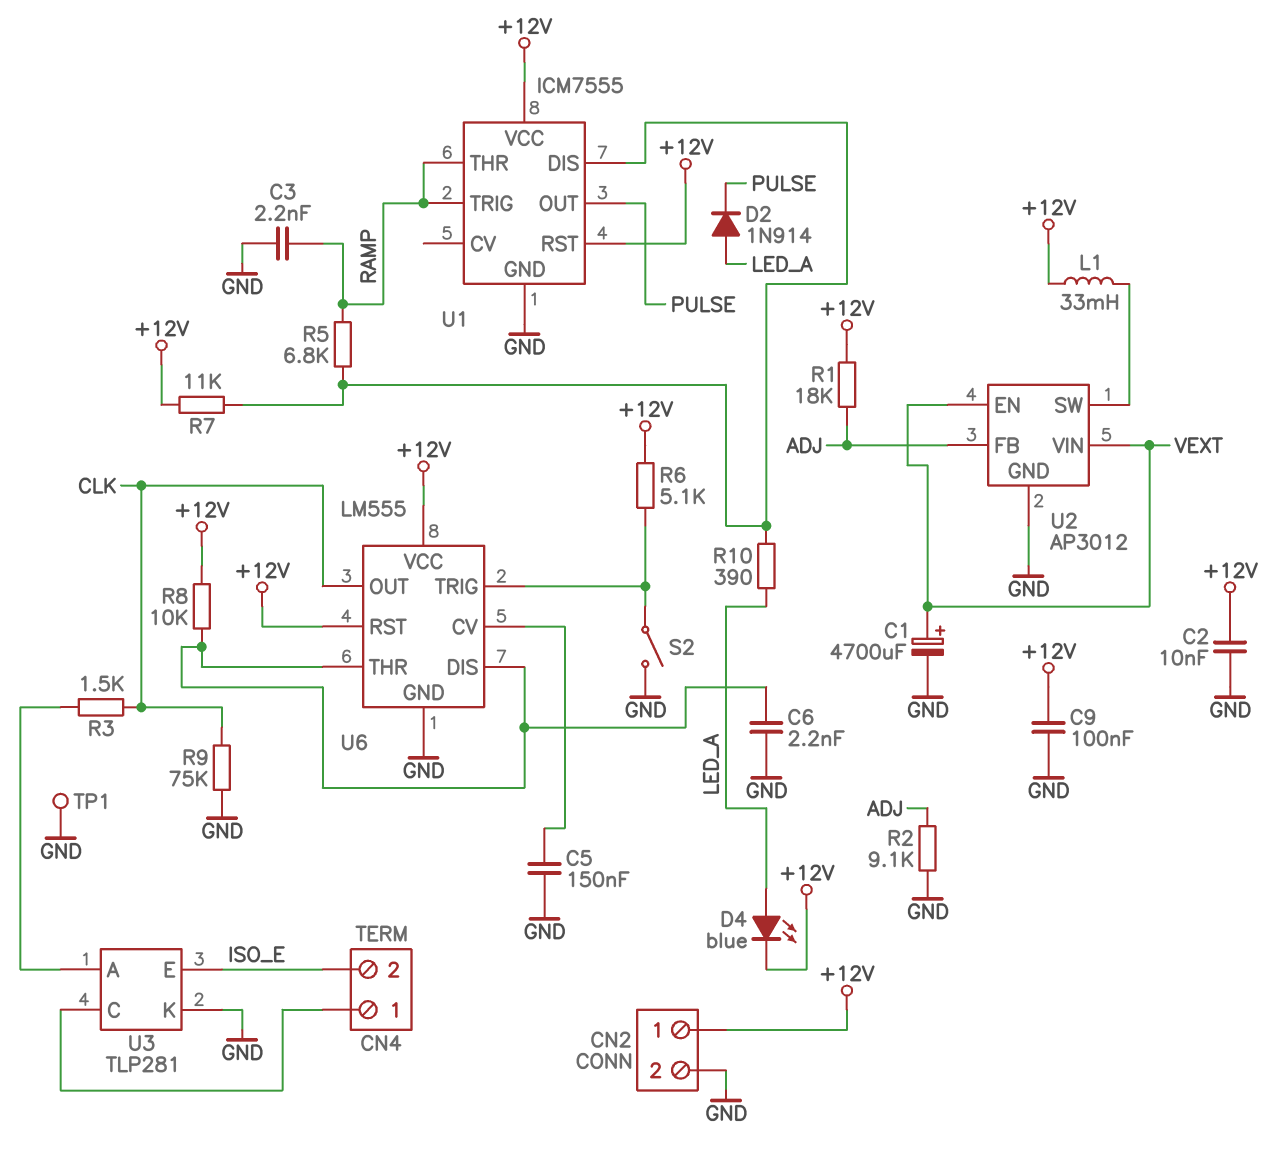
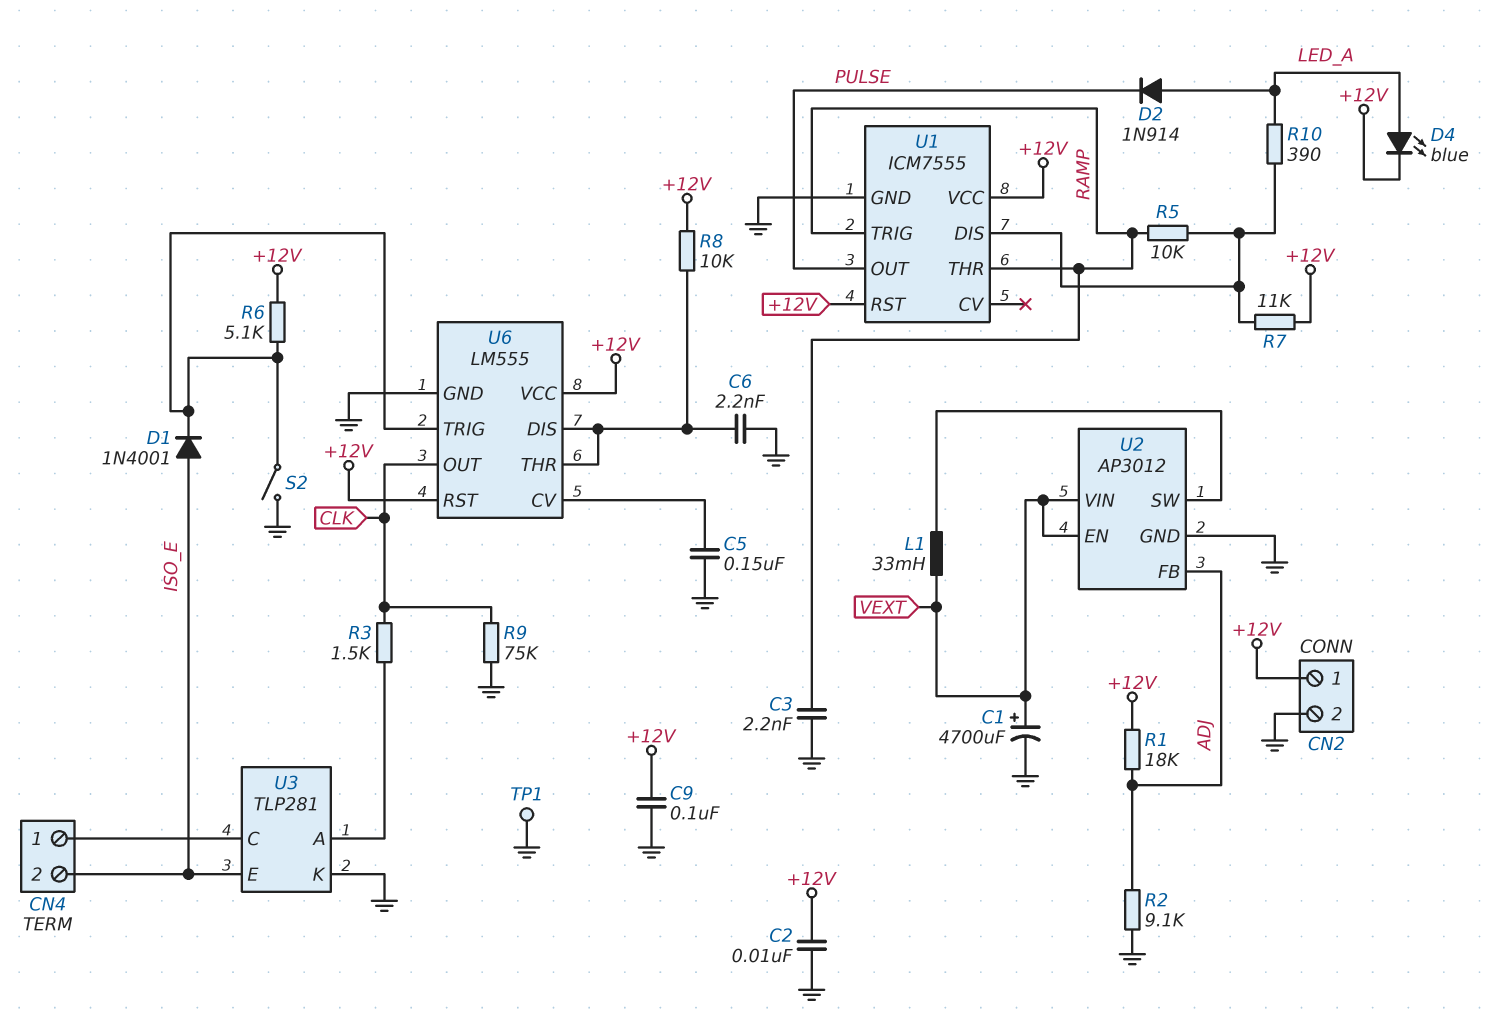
D1: none -> diode 1N4001 (A ISO_E, K U6/TRIG)
L1: 33mH (+12V, U2/SW) -> 33mH (U2/SW, VEXT)
R5: 6.8k (RAMP, U1/DIS) -> 10k (RAMP, U1/DIS)

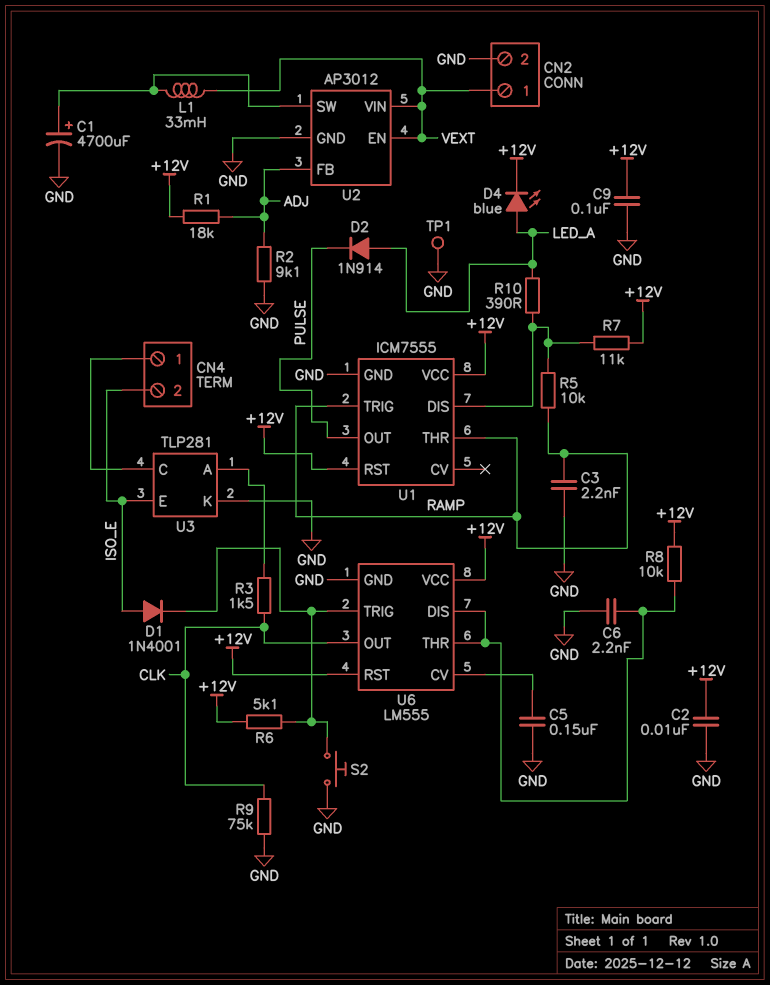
C1: 4700uF (plus VEXT, minus GND) -> 4700uF (plus U2/SW, minus GND)
CN2 pin 1: +12V -> VEXT
S2: switch (GND, U6/TRIG) -> button (GND, U6/TRIG)

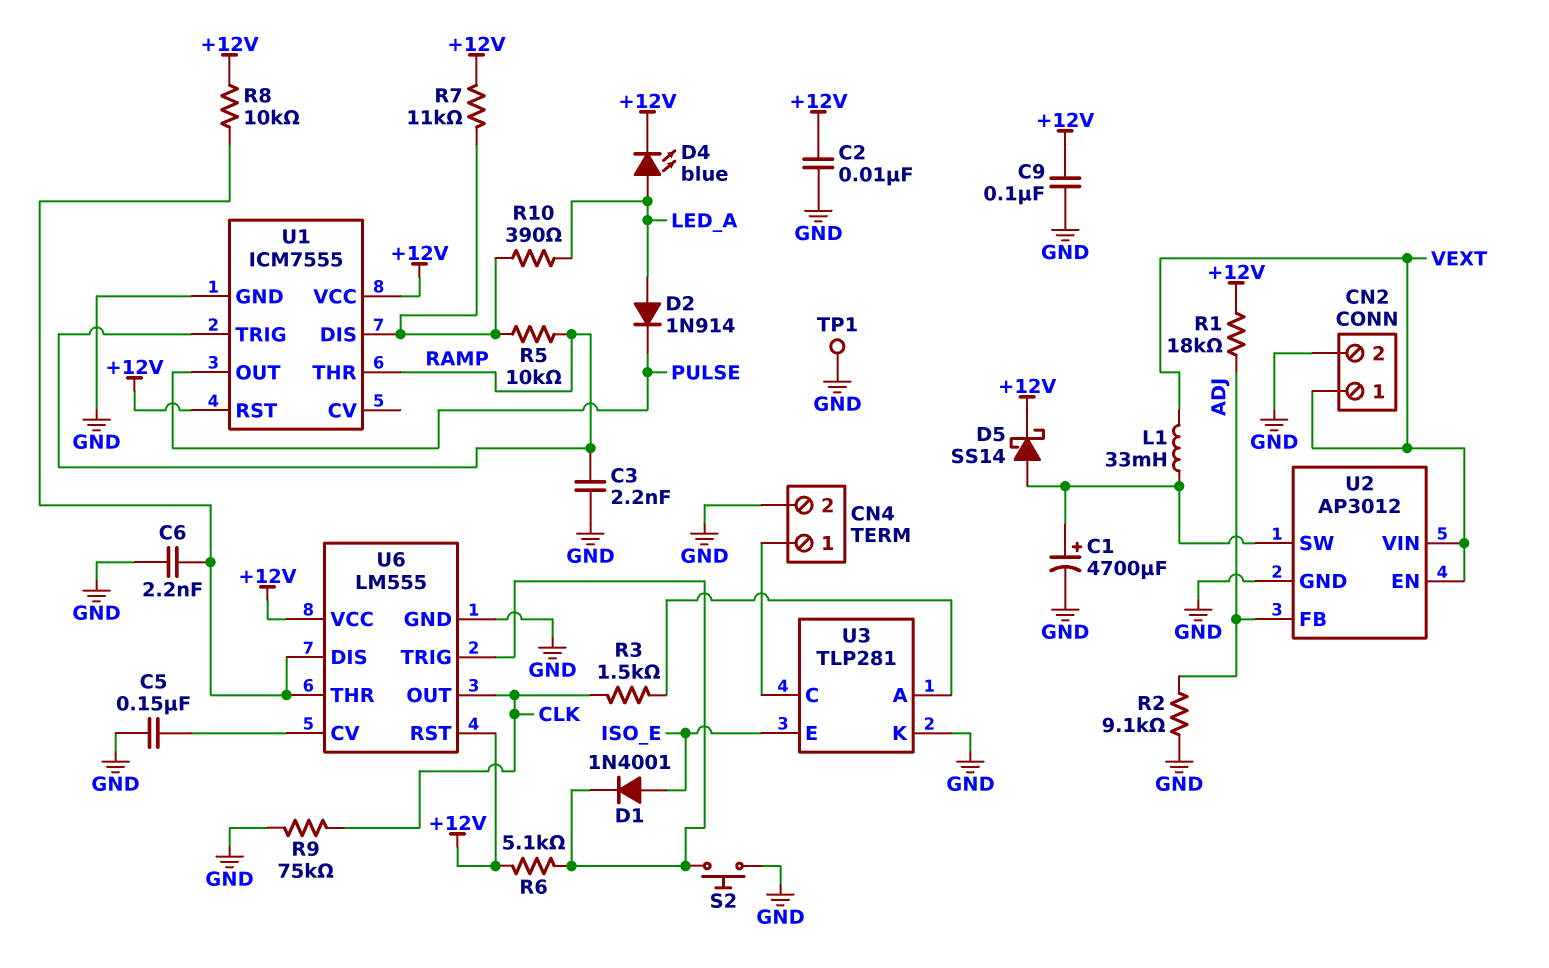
CN4 pin 2: ISO_E -> GND
D5: none -> schottky SS14 (A U2/SW, K +12V)

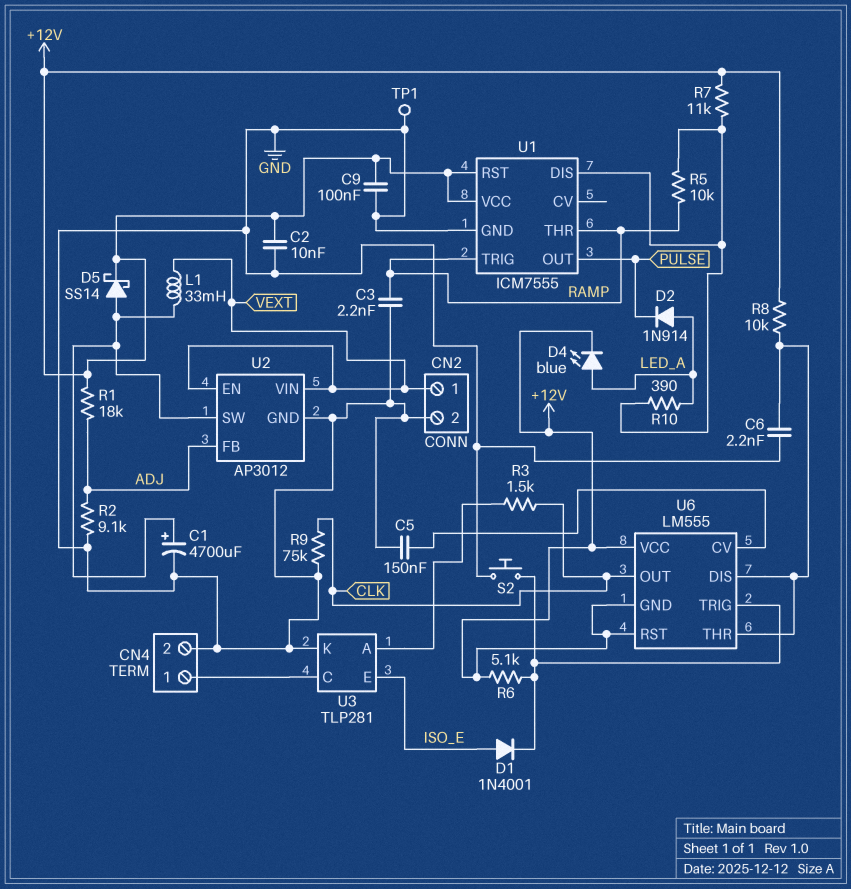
U6 pin GND: GND -> +12V

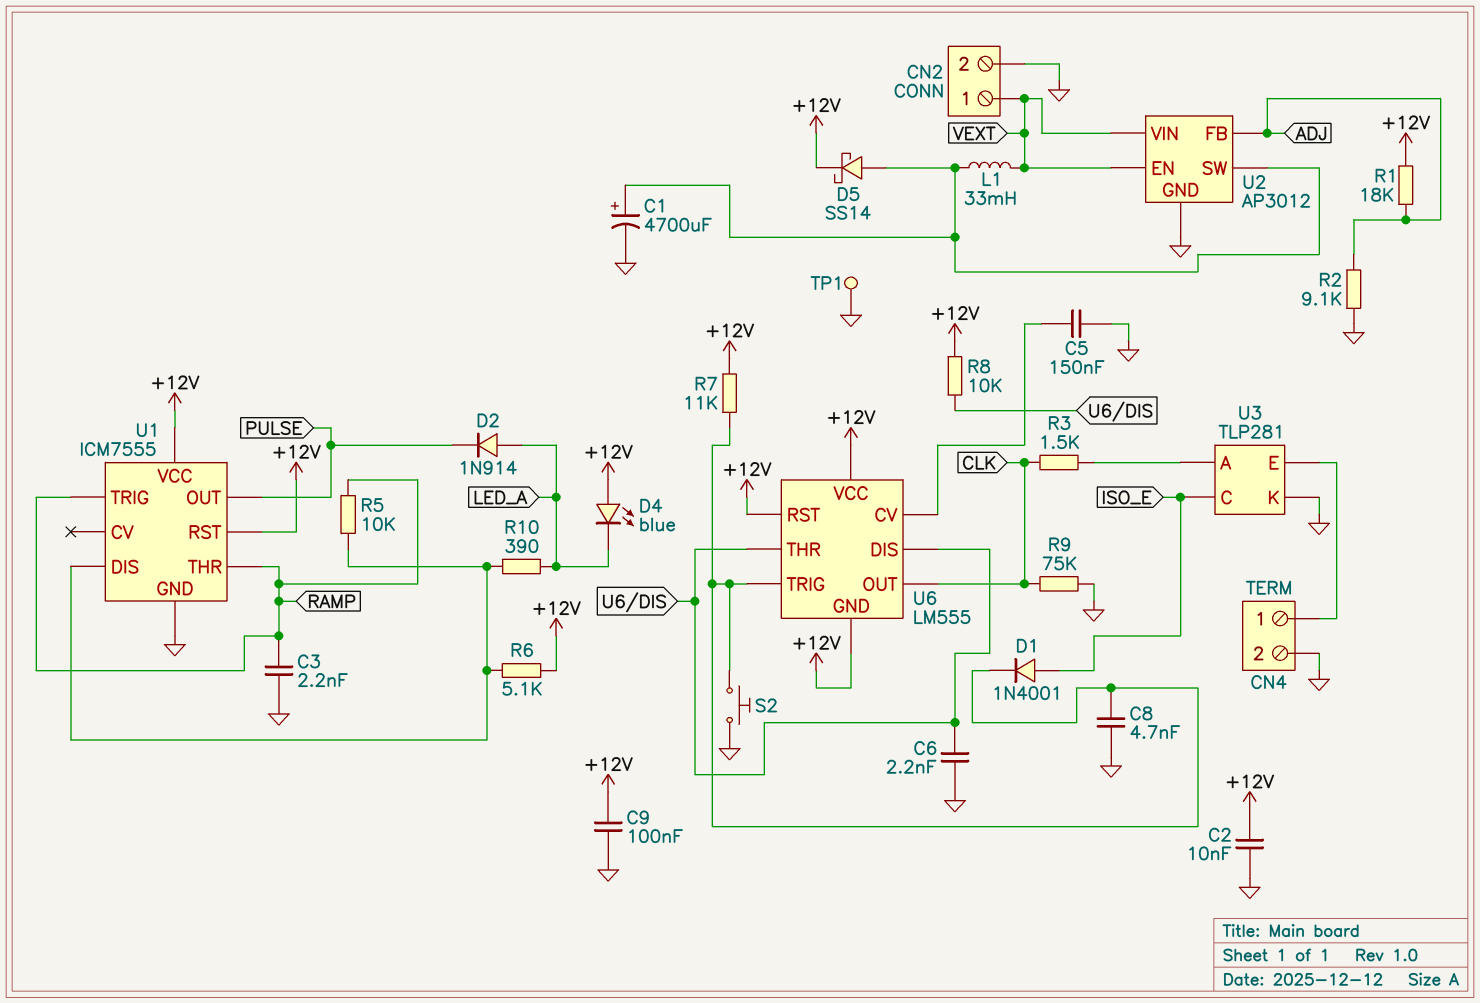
C8: none -> 4.7nF (GND, U6/TRIG)
D4: LED blue (A LED_A, K +12V) -> LED blue (A +12V, K LED_A)
R6: 5.1k (+12V, U6/TRIG) -> 5.1k (+12V, U1/DIS)
R7: 11k (+12V, U1/DIS) -> 11k (+12V, U6/TRIG)
U3 pin C: CN4/1 -> ISO_E
U3 pin E: ISO_E -> CN4/1

